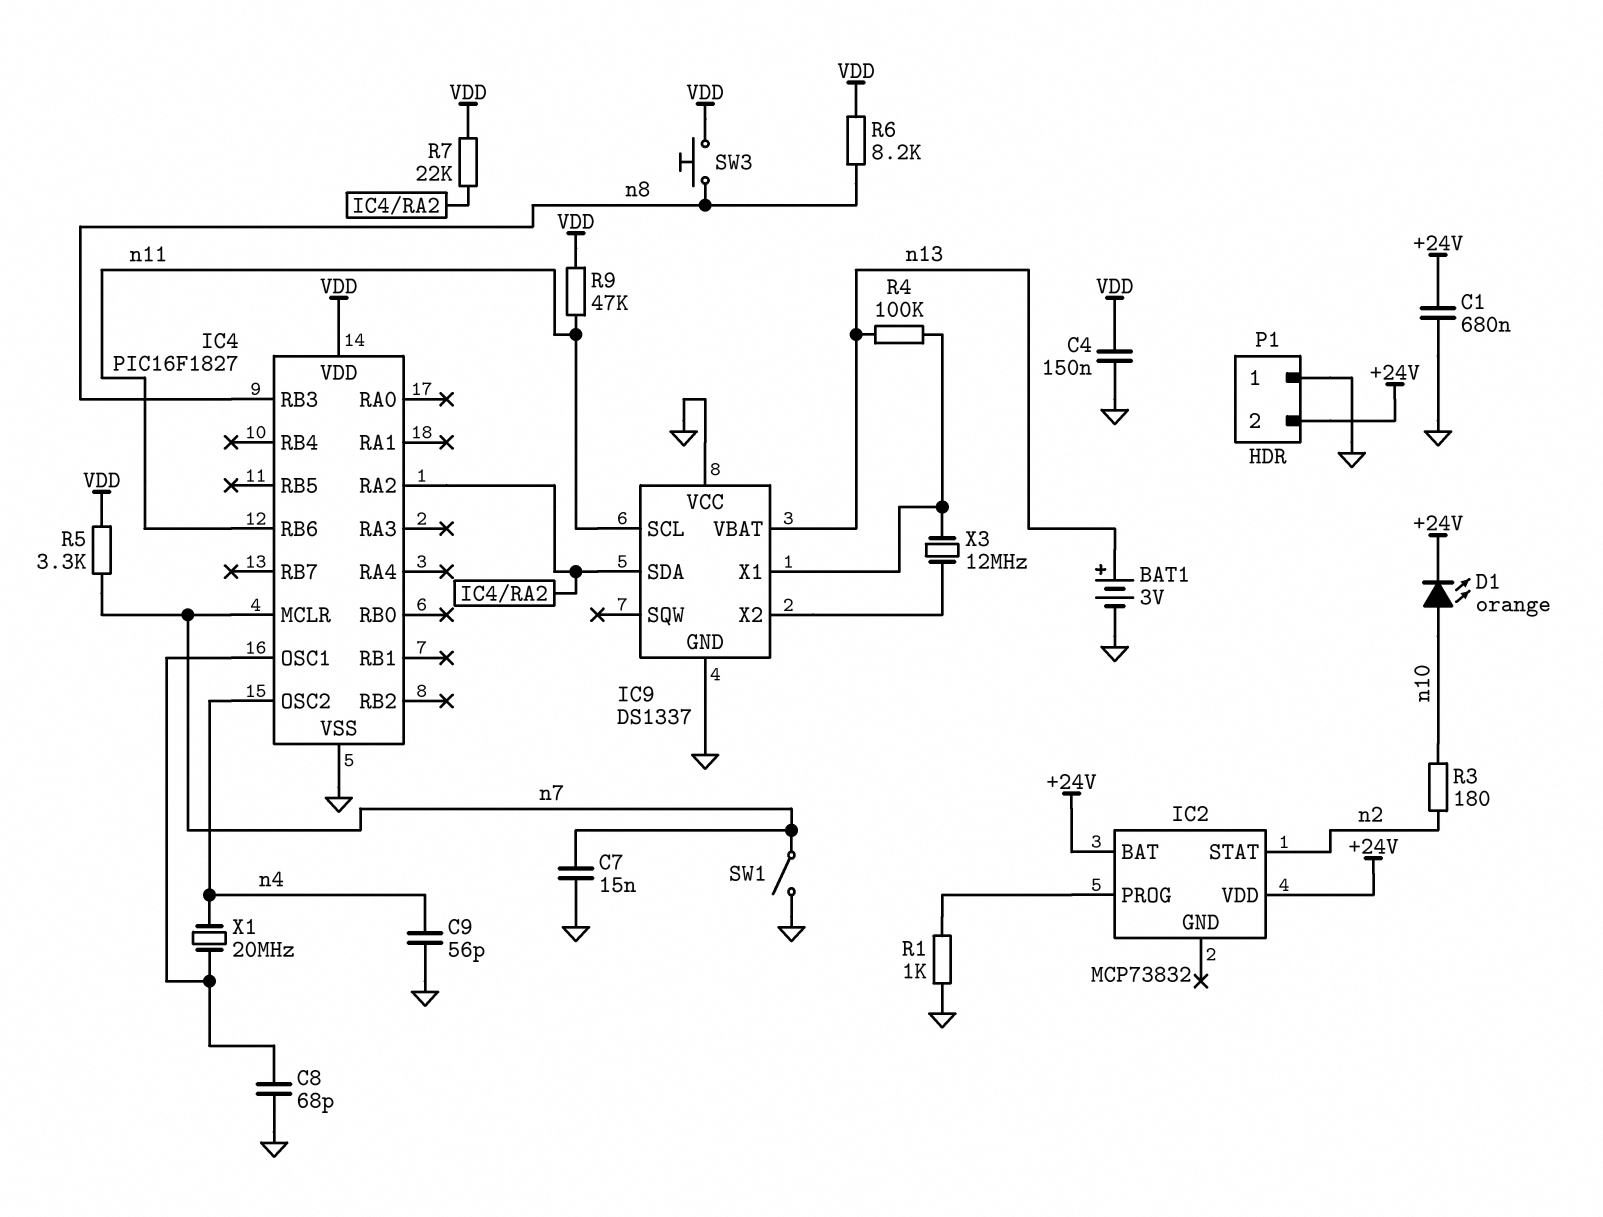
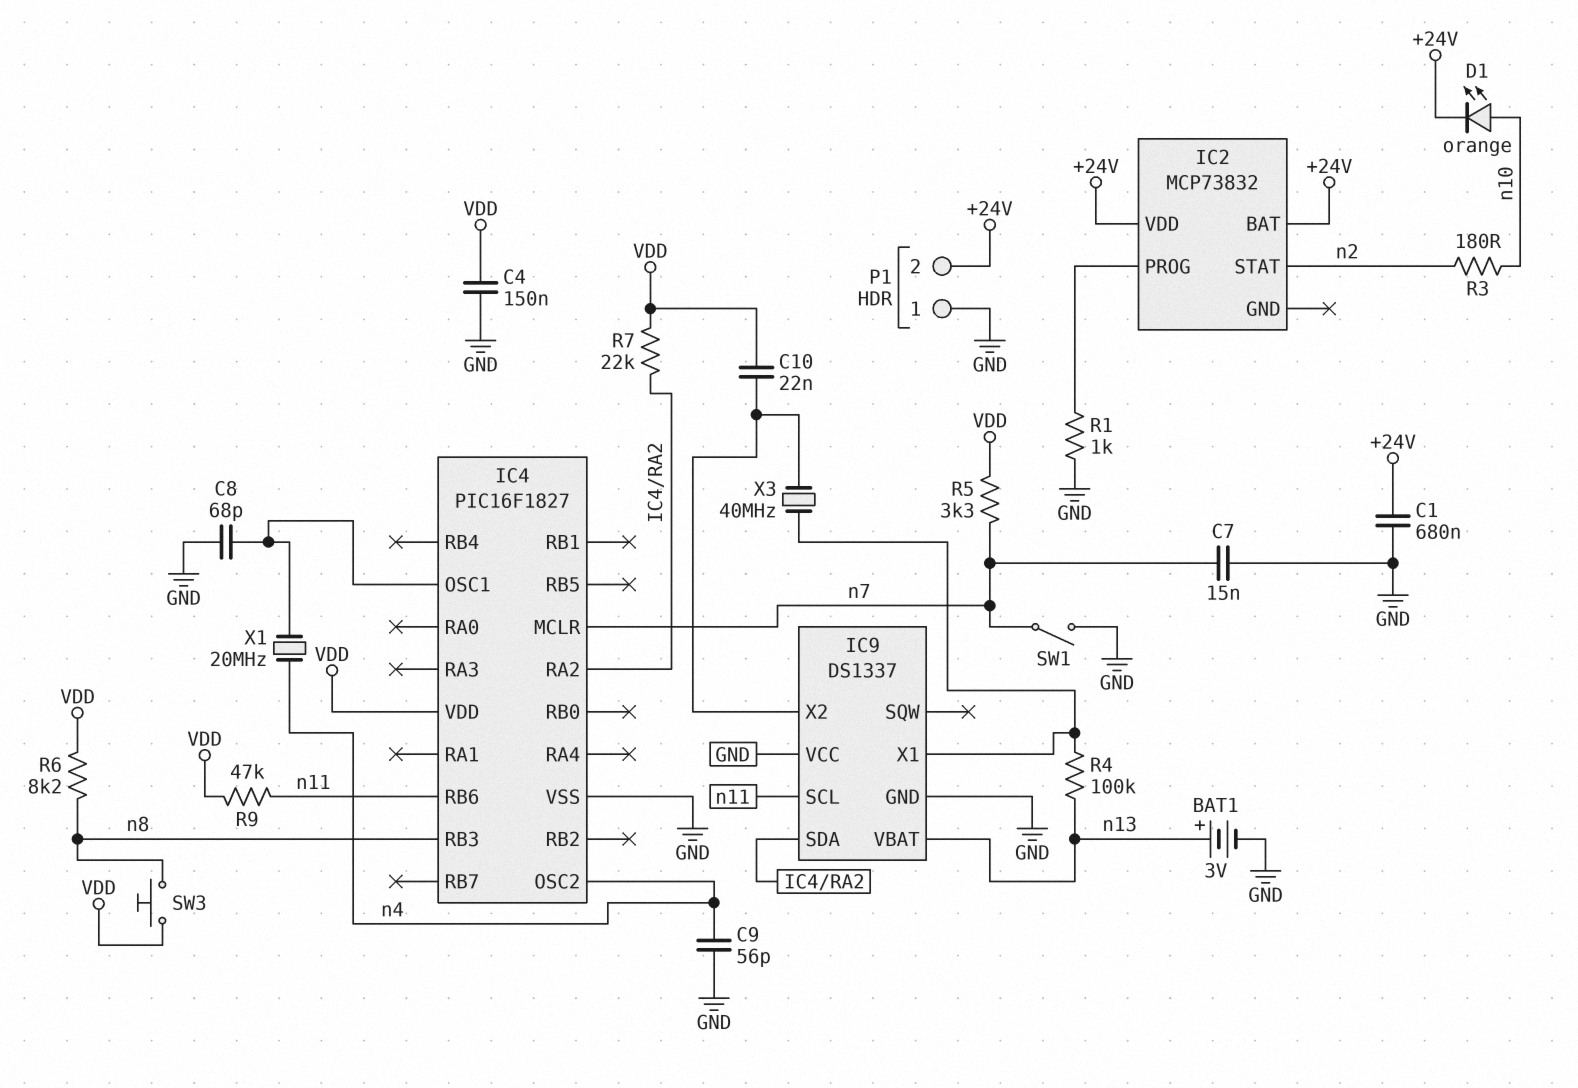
C10: none -> 22nF (IC9/X2, VDD)
X3: 12MHz (IC9/X1, IC9/X2) -> 40MHz (IC9/X1, IC9/X2)

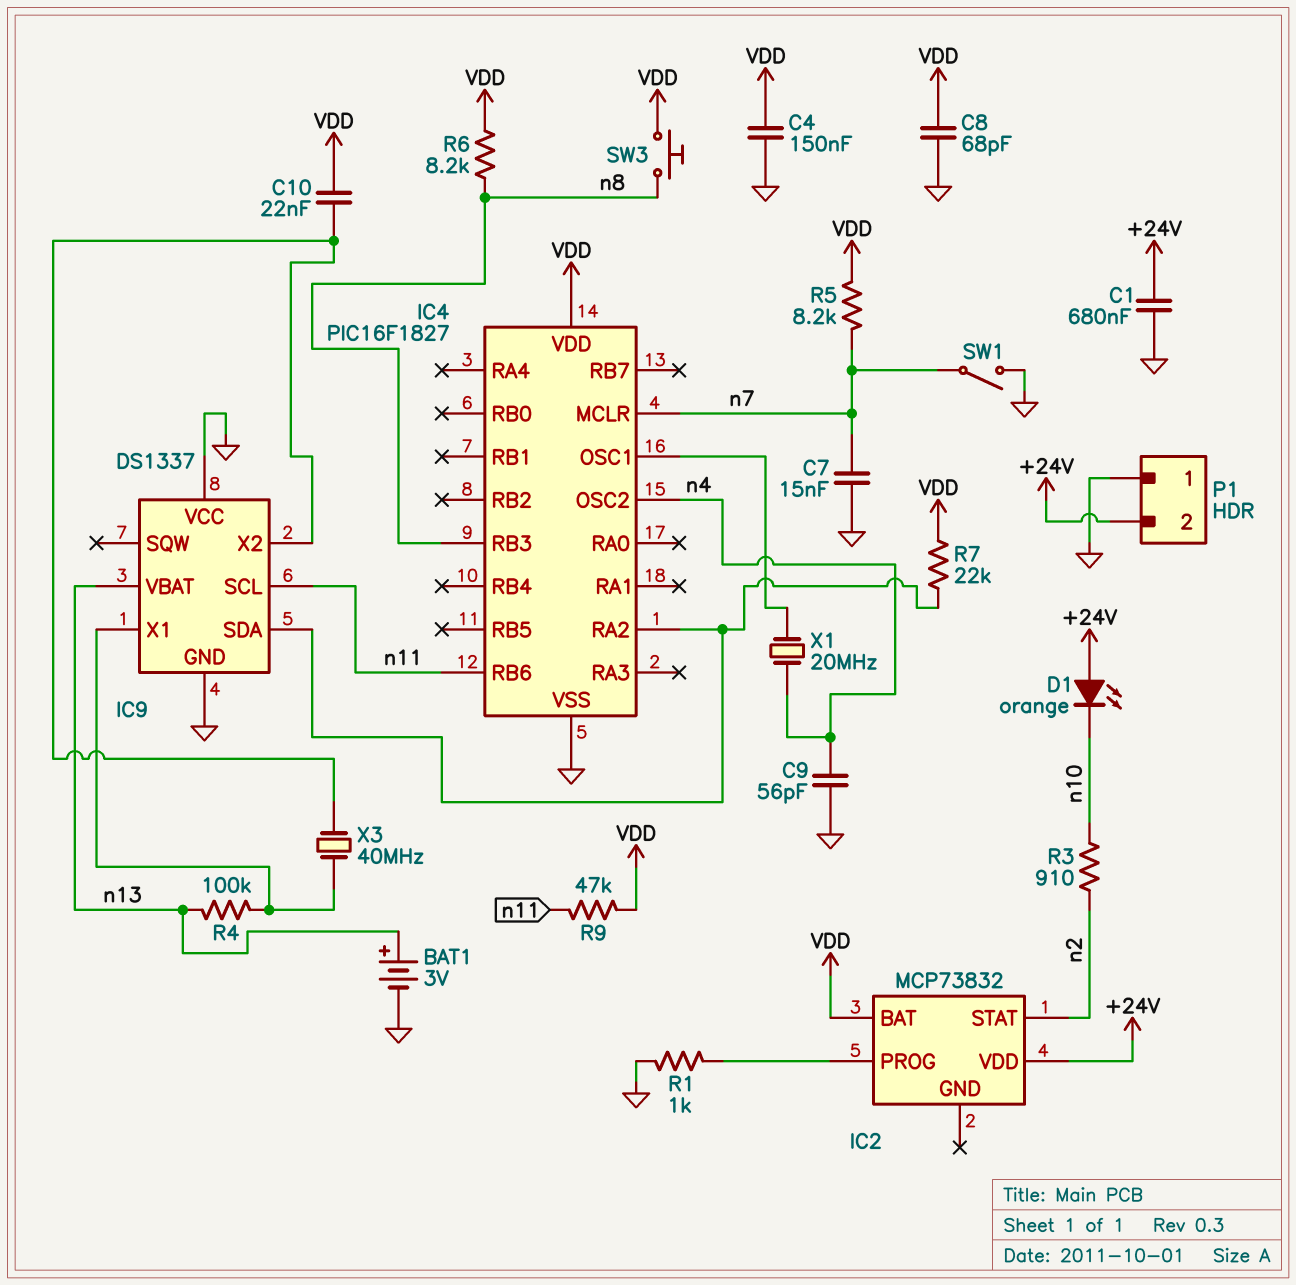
C8: 68pF (GND, IC4/OSC1) -> 68pF (GND, VDD)
D1: LED orange (A n10, K +24V) -> LED orange (A +24V, K n10)
IC2 pin BAT: +24V -> VDD
R3: 180 (n2, n10) -> 910 (n2, n10)
R5: 3.3k (VDD, n7) -> 8.2k (VDD, n7)

